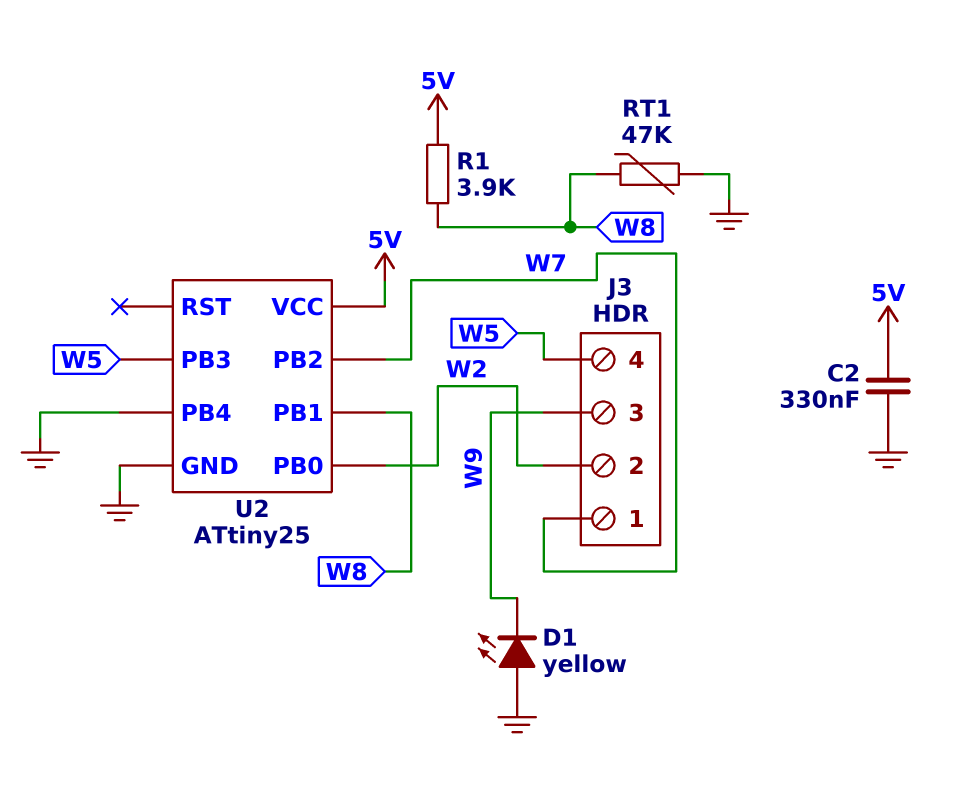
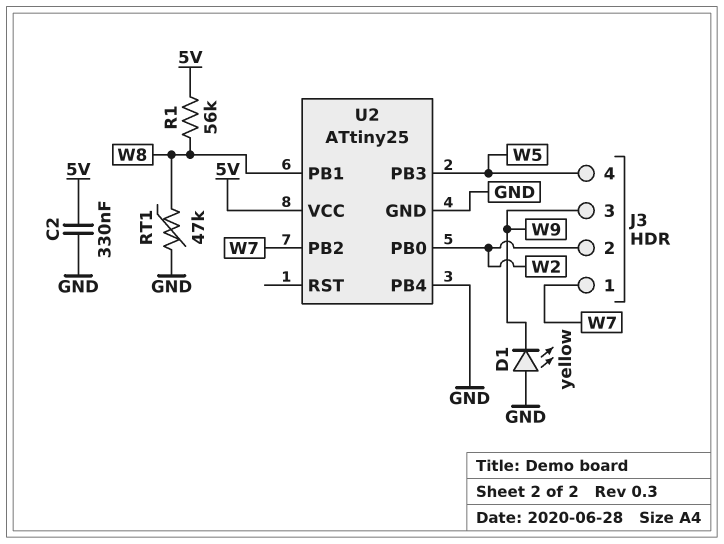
R1: 3.9k (5V, W8) -> 56k (5V, W8)

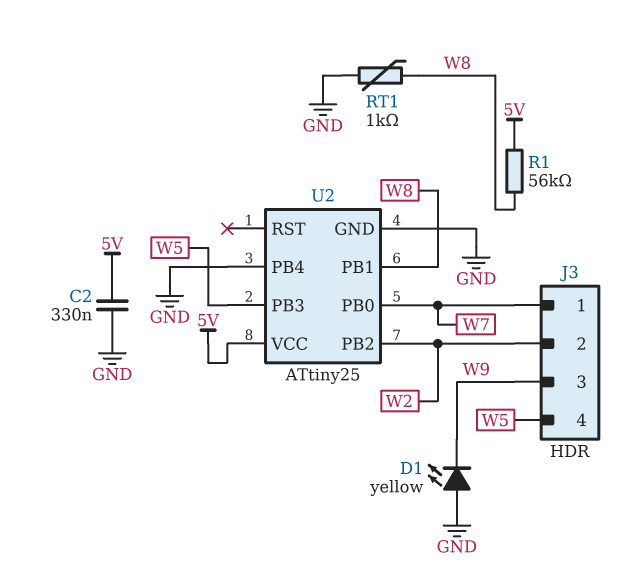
RT1: 47k (GND, W8) -> 1k (GND, W8)
U2 pin PB0: W2 -> W7
U2 pin PB2: W7 -> W2

